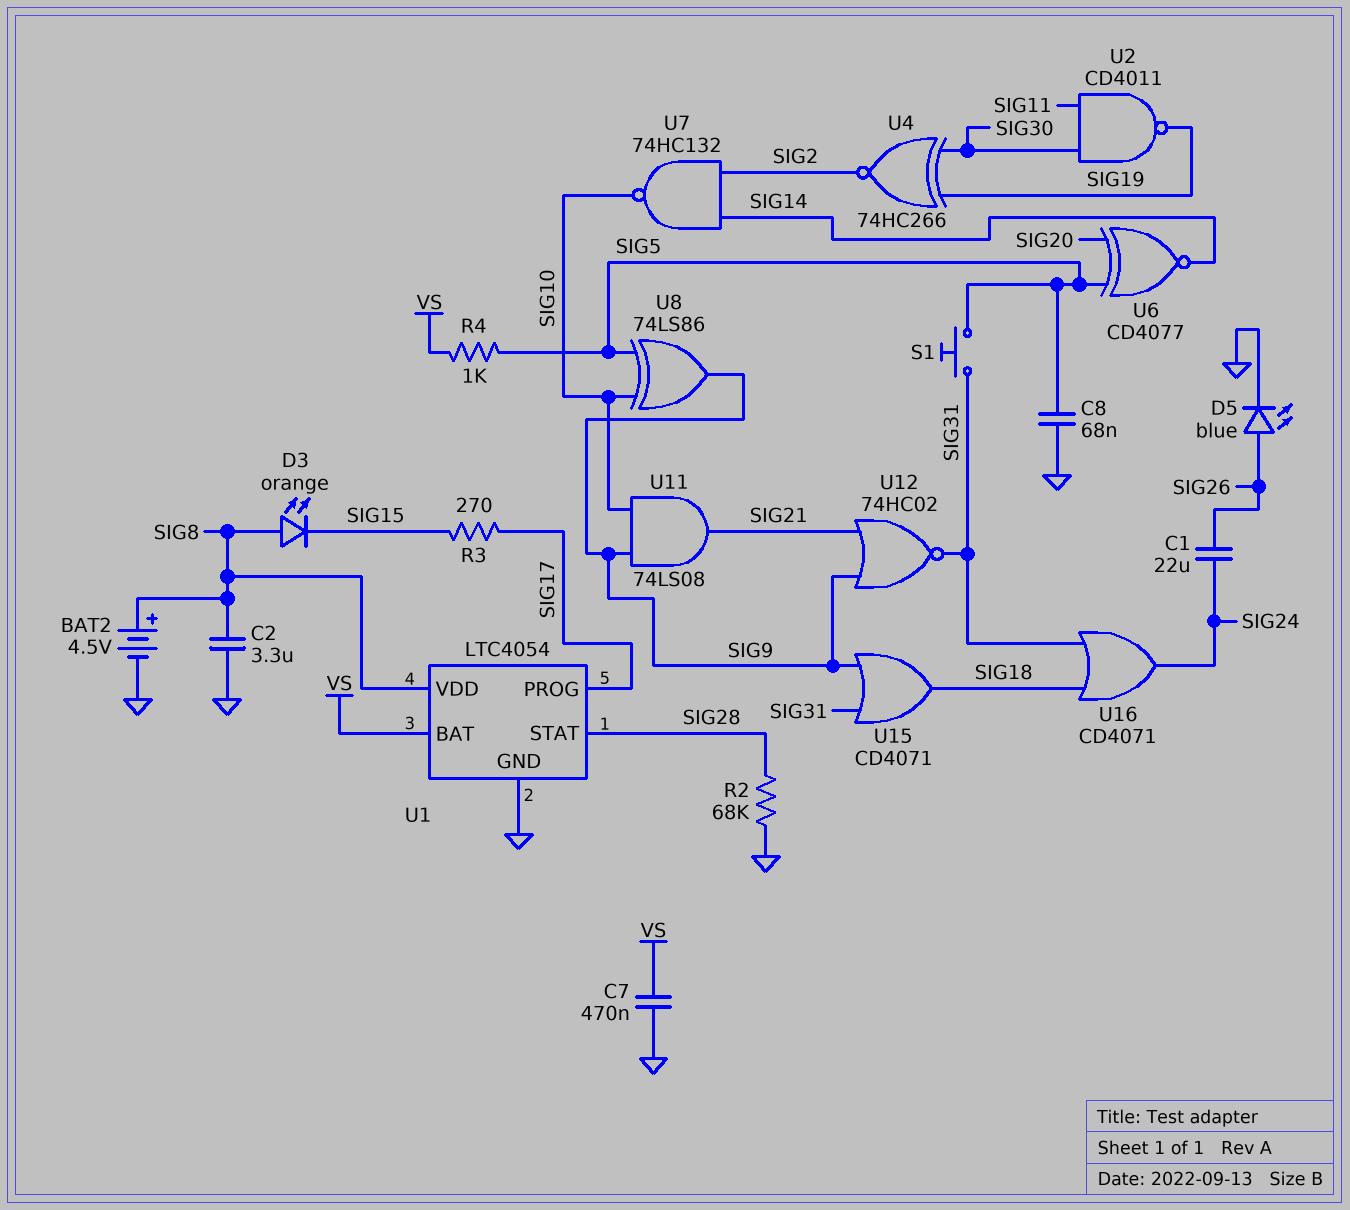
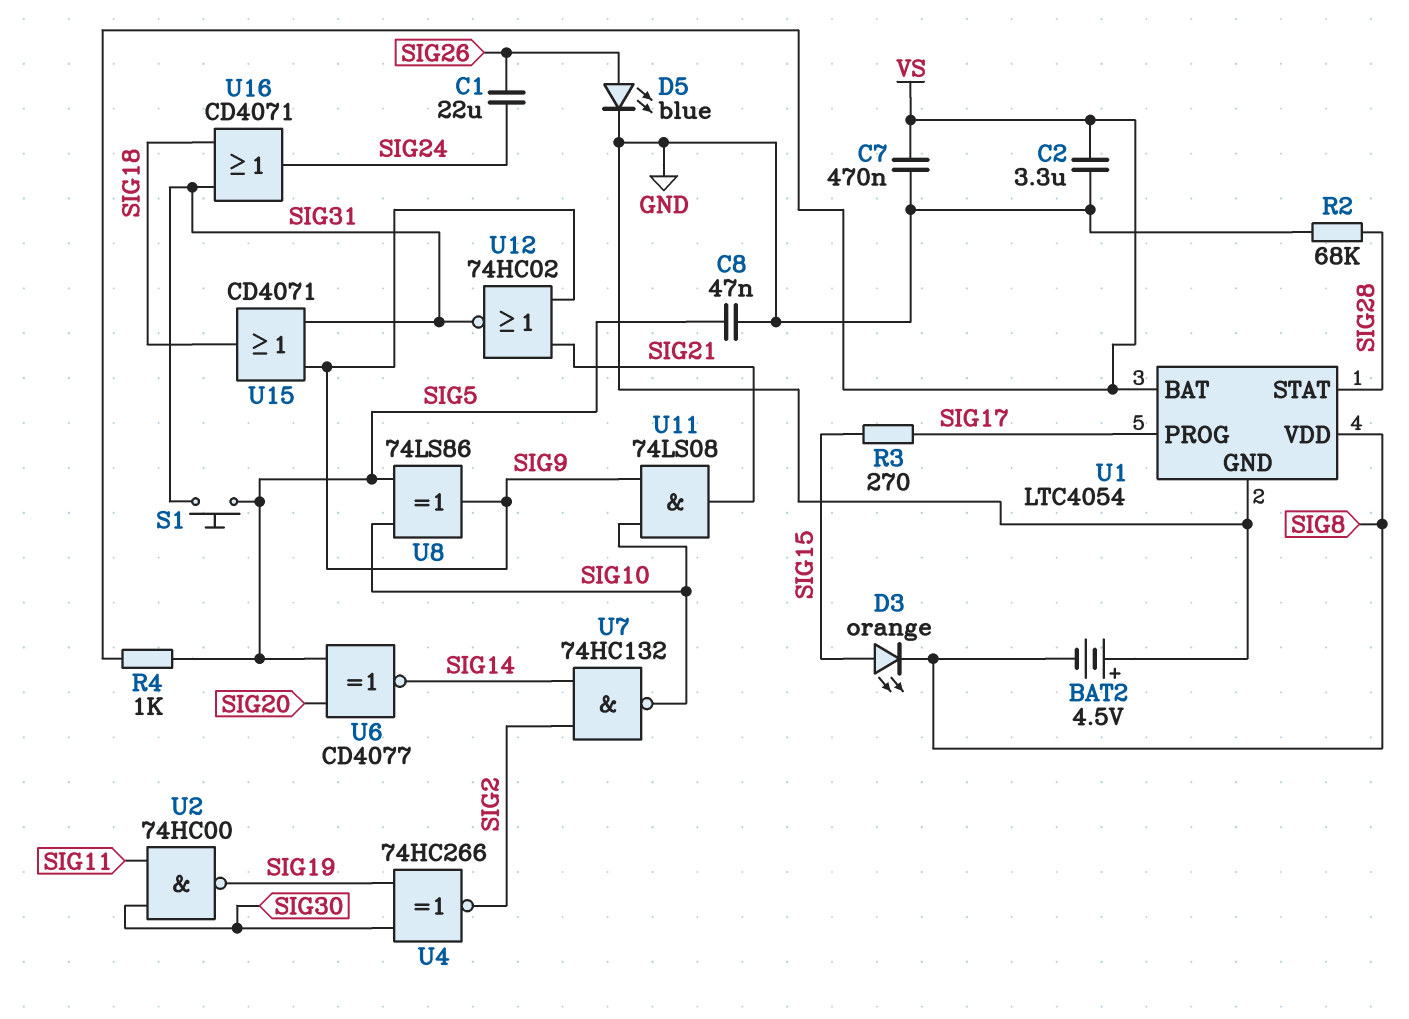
BAT2: 4.5V (plus SIG8, minus GND) -> 4.5V (plus GND, minus SIG8)
C2: 3.3uF (GND, SIG8) -> 3.3uF (GND, VS)
C8: 68nF (GND, SIG5) -> 47nF (GND, SIG5)
D3: LED orange (A SIG8, K SIG15) -> LED orange (A SIG15, K SIG8)
U2: NAND CD4011 (in SIG11, in SIG30, out SIG19) -> NAND 74HC00 (in SIG11, in SIG30, out SIG19)

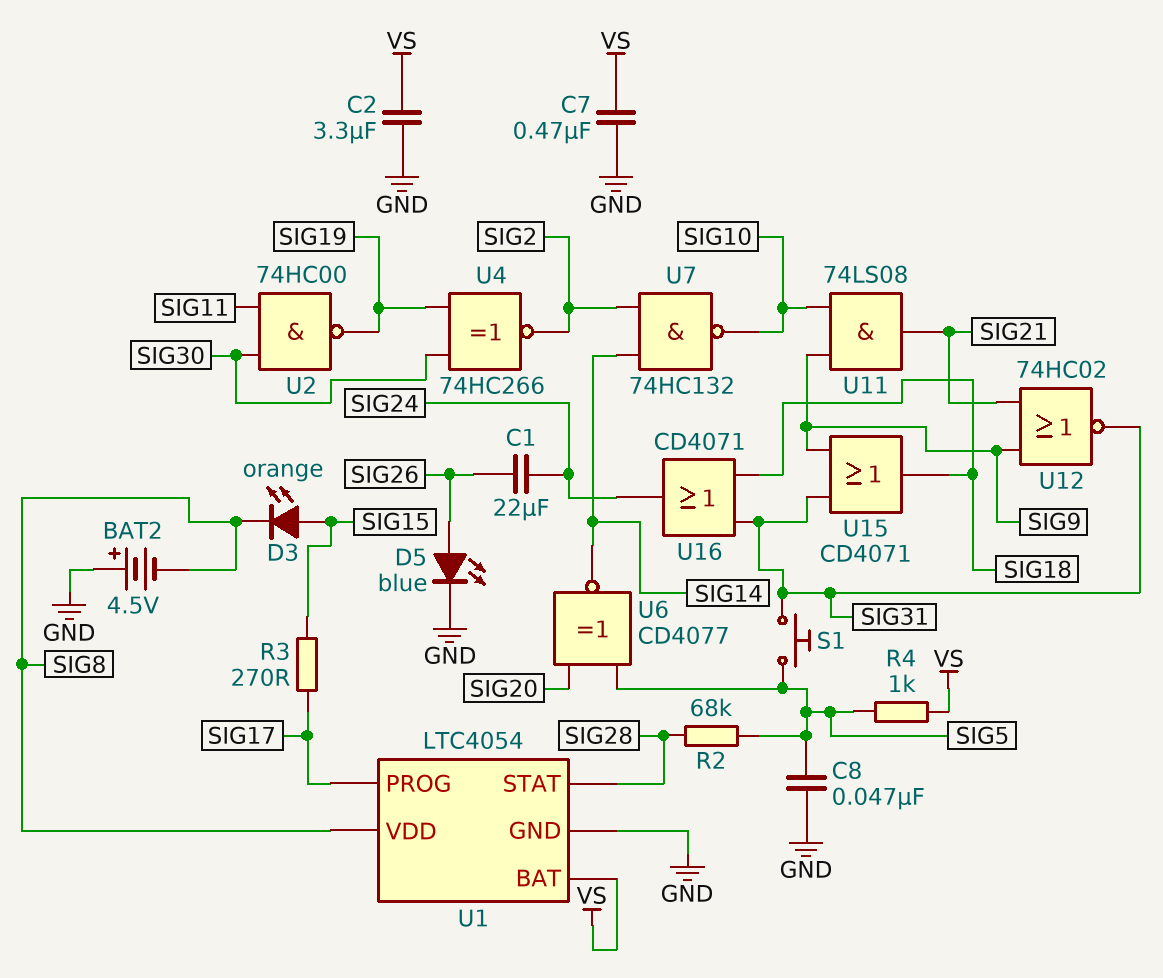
R2: 68k (GND, SIG28) -> 68k (SIG5, SIG28)
U8: XOR 74LS86 (in SIG5, in SIG10, out SIG9) -> none

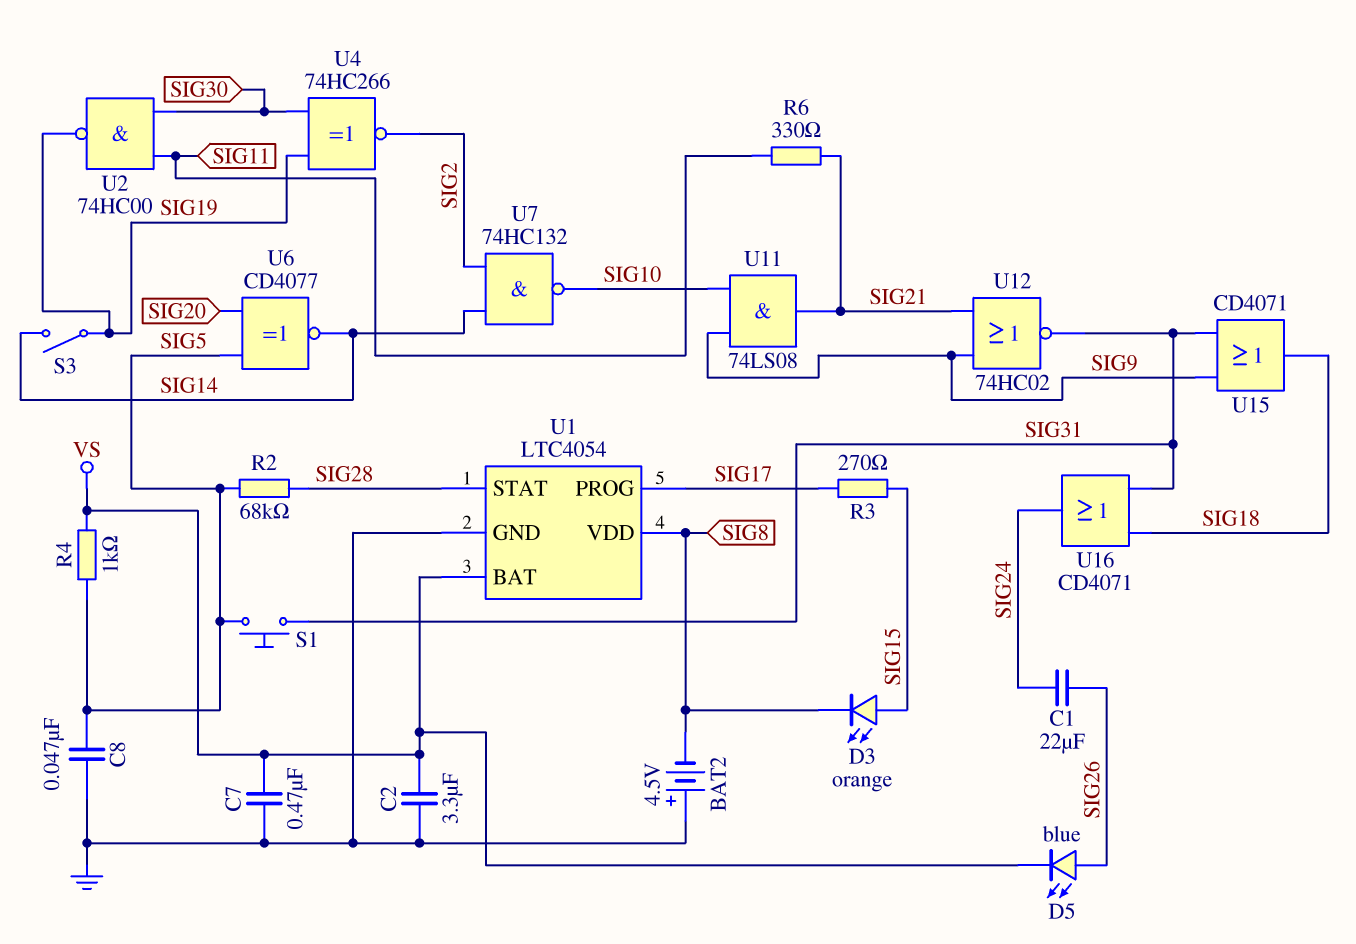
D5: LED blue (A SIG26, K GND) -> LED blue (A SIG26, K VS)
R6: none -> 330 (SIG11, SIG21)
S3: none -> switch (SIG14, SIG19)

